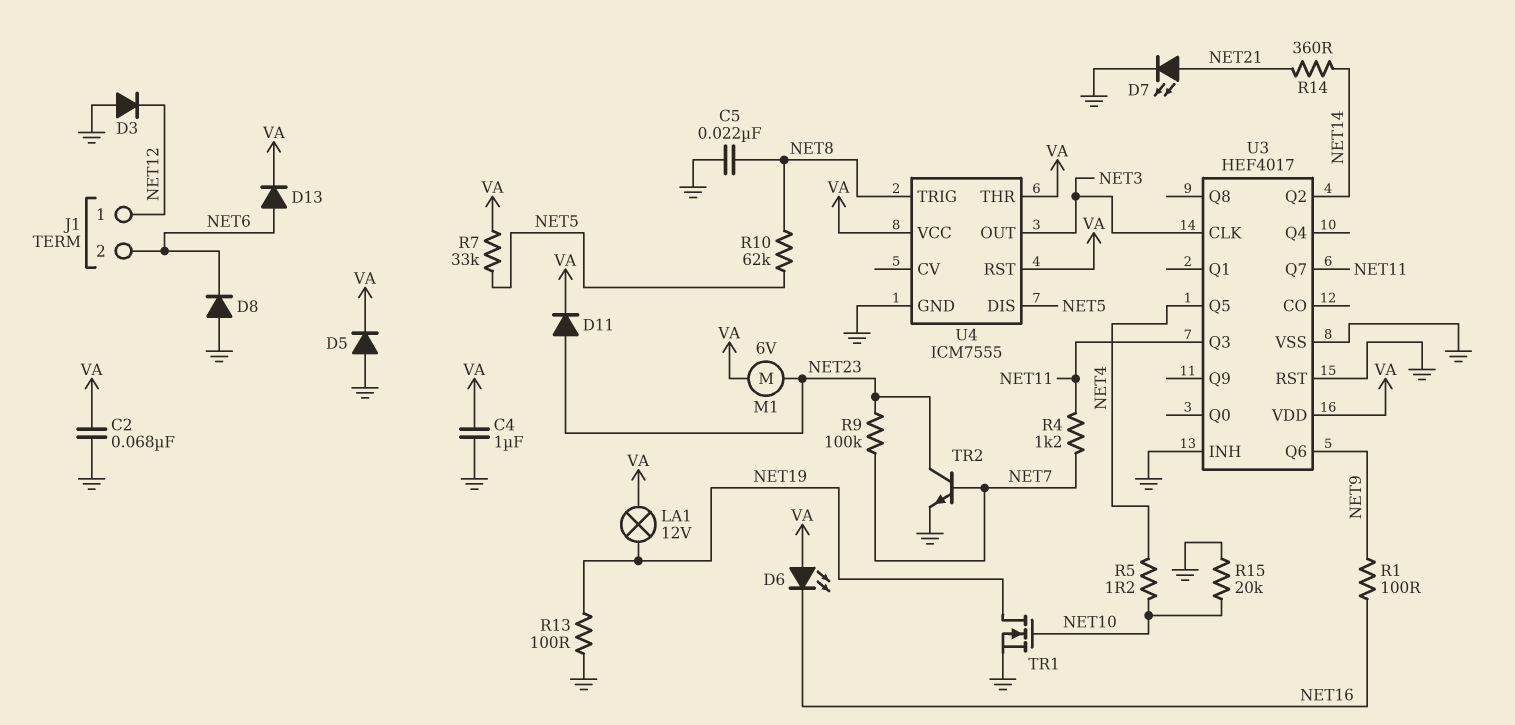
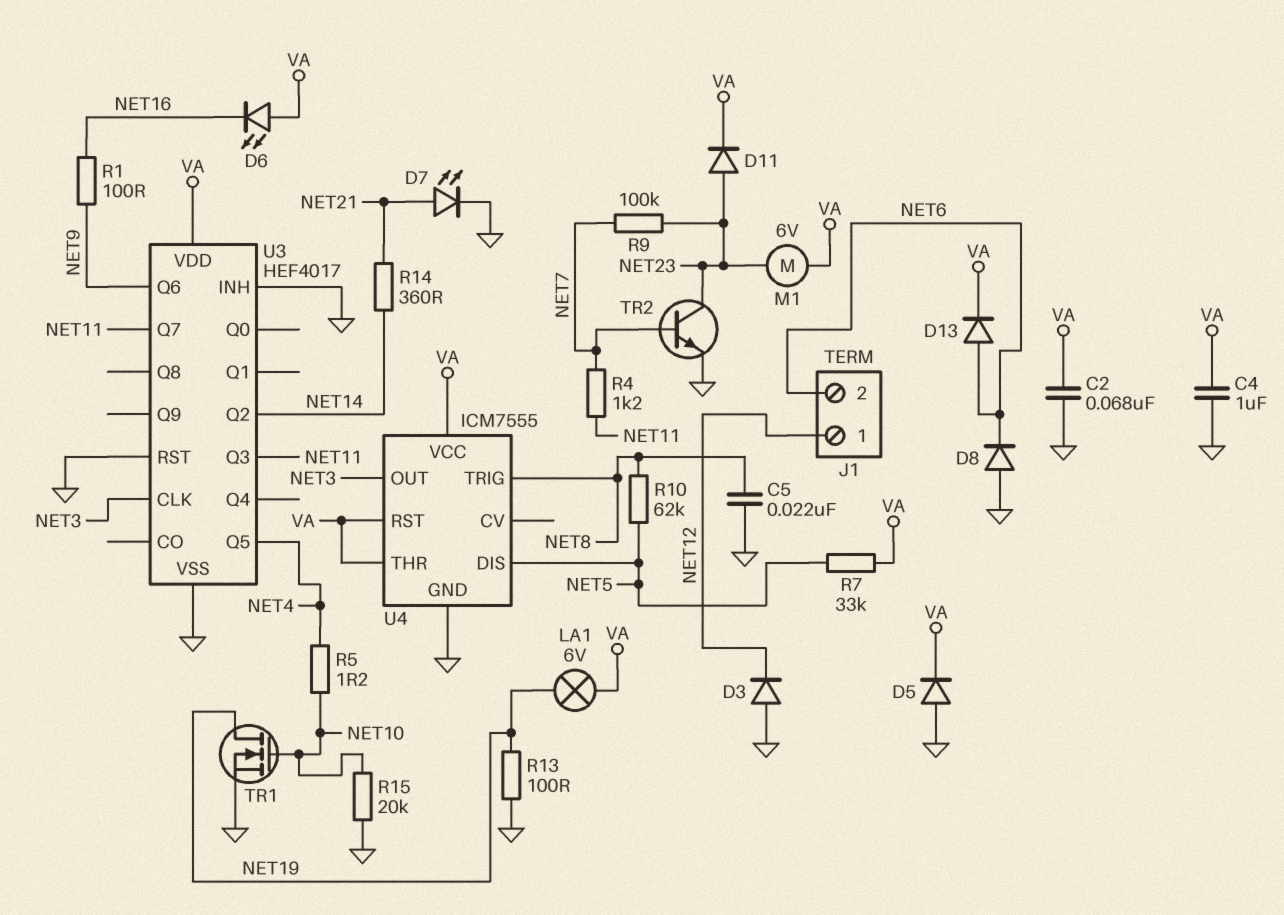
LA1: lamp 12V (NET19, VA) -> lamp 6V (NET19, VA)

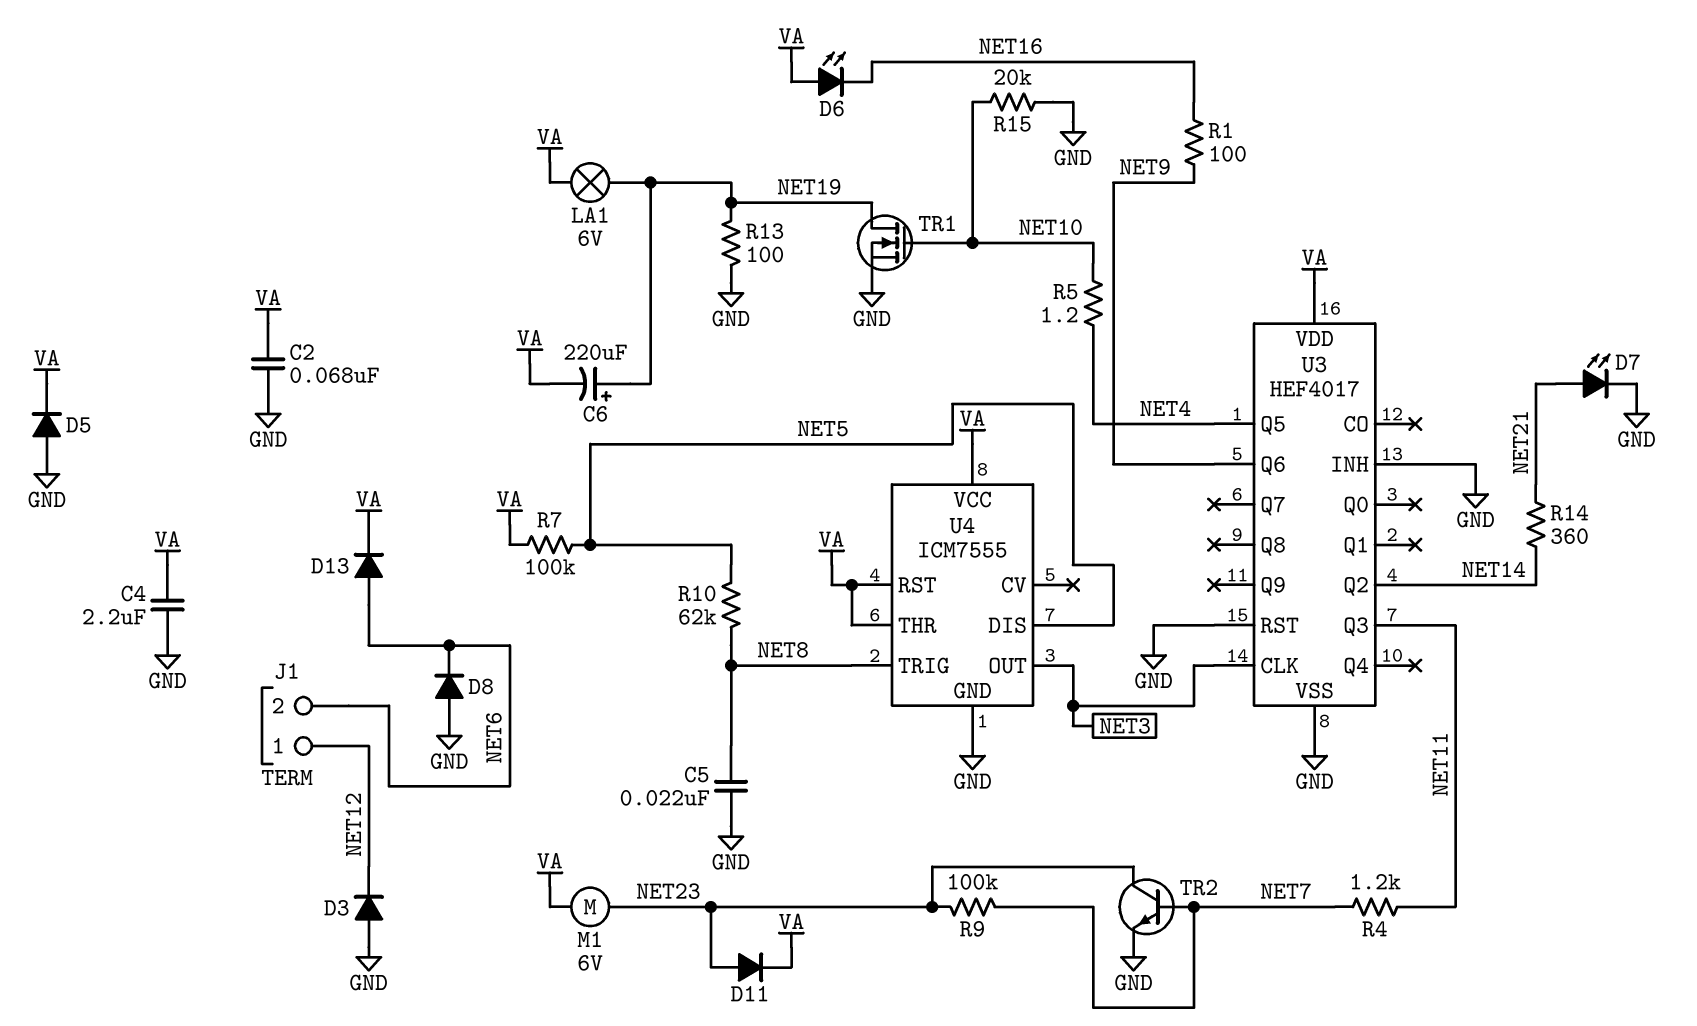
C4: 1uF (GND, VA) -> 2.2uF (GND, VA)
C6: none -> 220uF (plus NET19, minus VA)
R7: 33k (NET5, VA) -> 100k (NET5, VA)
U3 pin Q7: NET11 -> none

